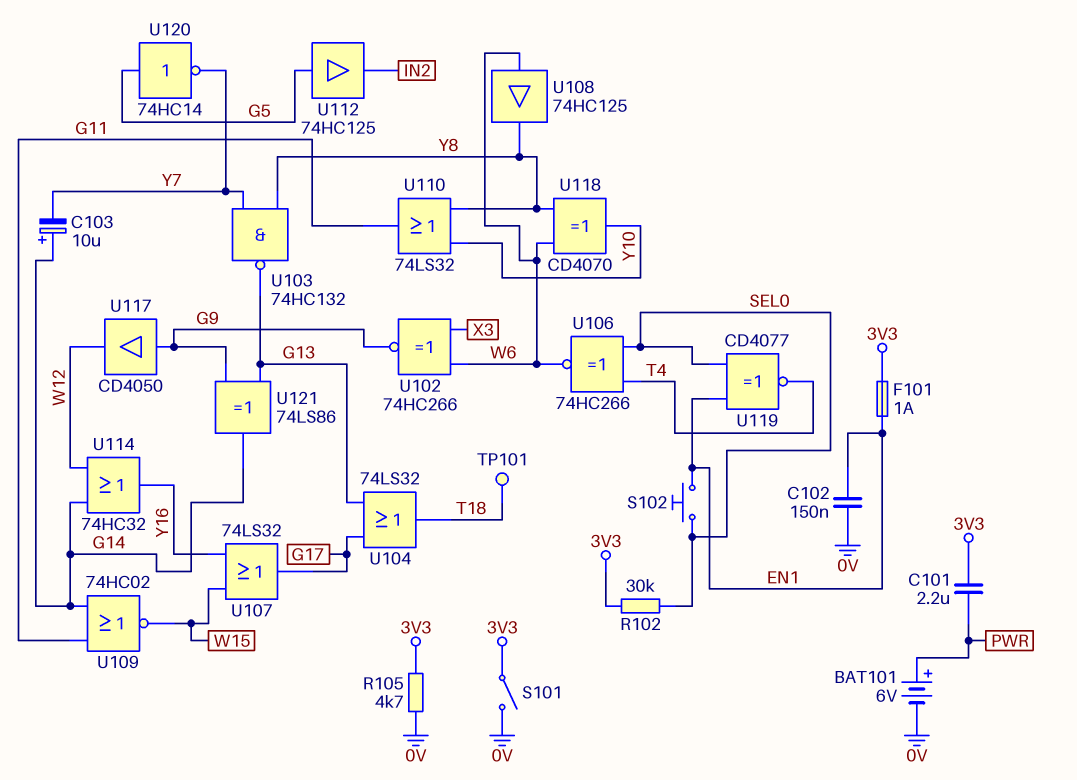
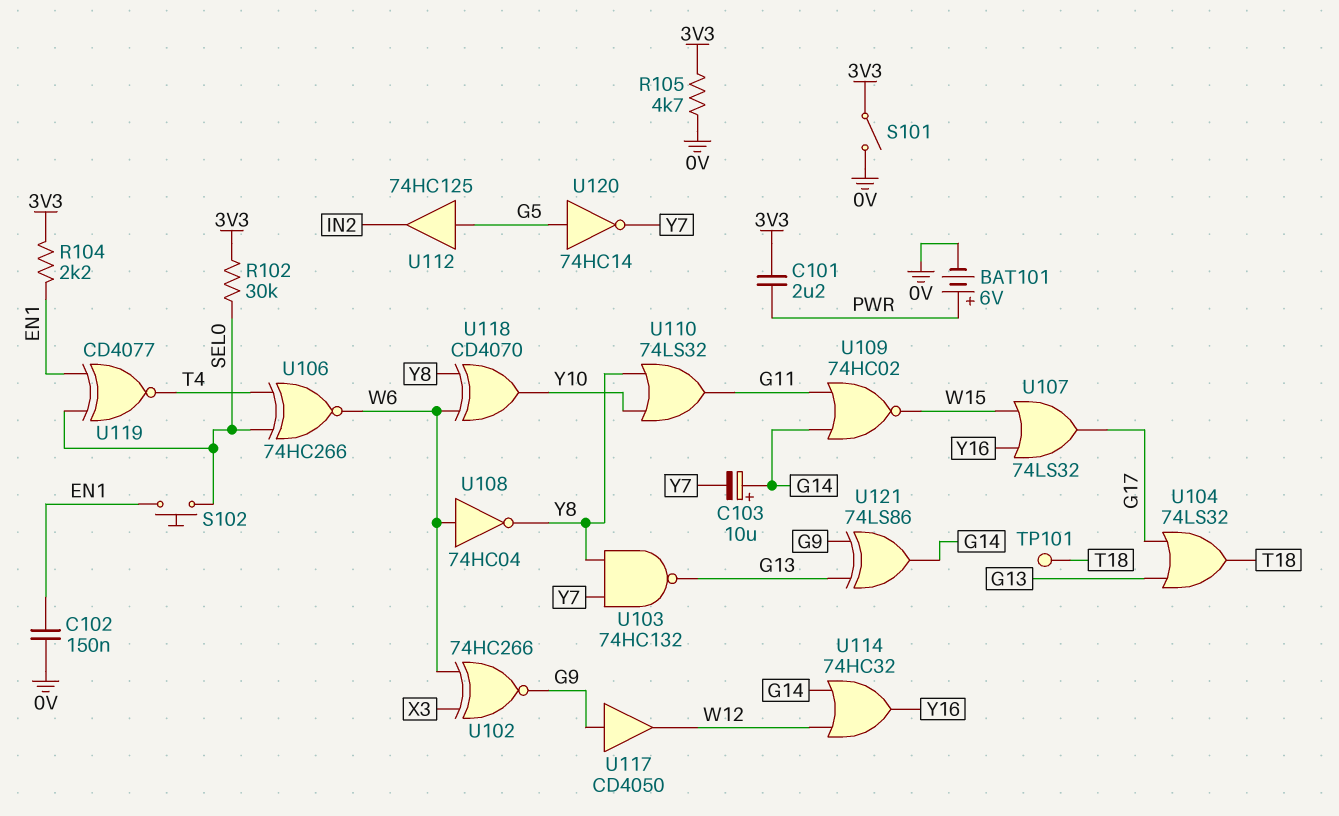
F101: 1A (3V3, EN1) -> none
R104: none -> 2.2k (3V3, EN1)
U108: buffer 74HC125 (in W6, out Y8) -> NOT 74HC04 (in W6, out Y8)

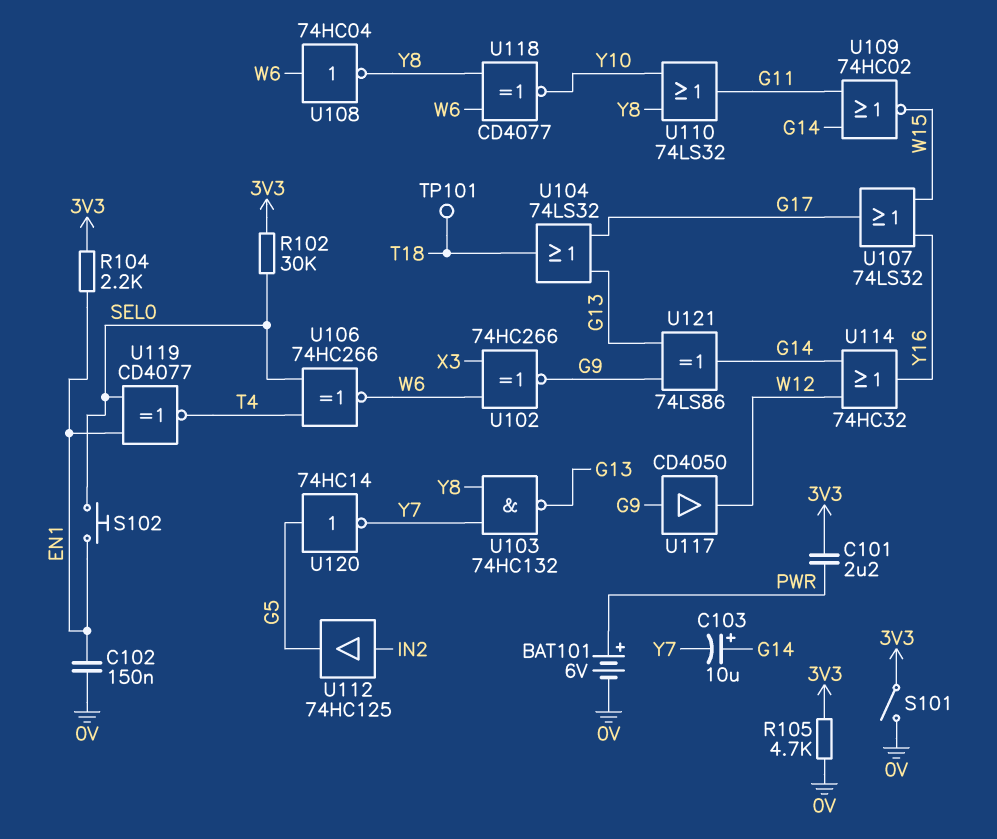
U112: buffer 74HC125 (in G5, out IN2) -> buffer 74HC125 (in IN2, out G5)
U118: XOR CD4070 (in W6, in Y8, out Y10) -> XNOR CD4077 (in W6, in Y8, out Y10)

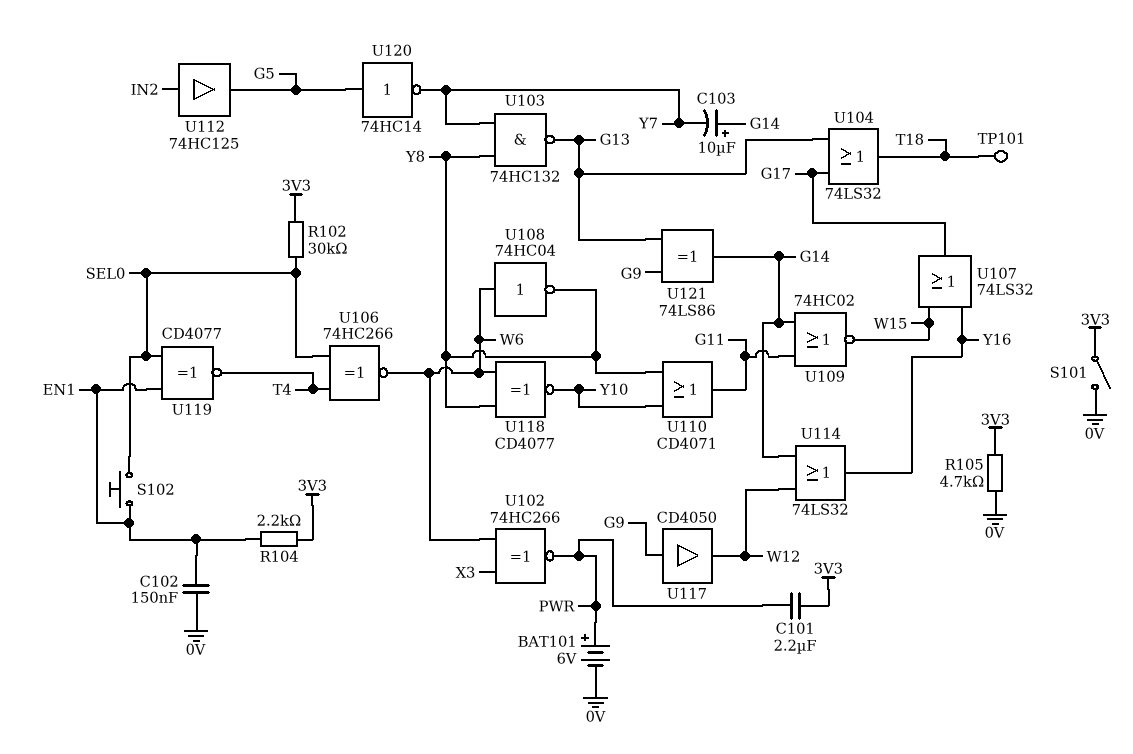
U102: XNOR 74HC266 (in W6, in X3, out G9) -> XNOR 74HC266 (in W6, in X3, out PWR)
U110: OR 74LS32 (in Y8, in Y10, out G11) -> OR CD4071 (in Y8, in Y10, out G11)
U114: OR 74HC32 (in G14, in W12, out Y16) -> OR 74LS32 (in G14, in W12, out Y16)

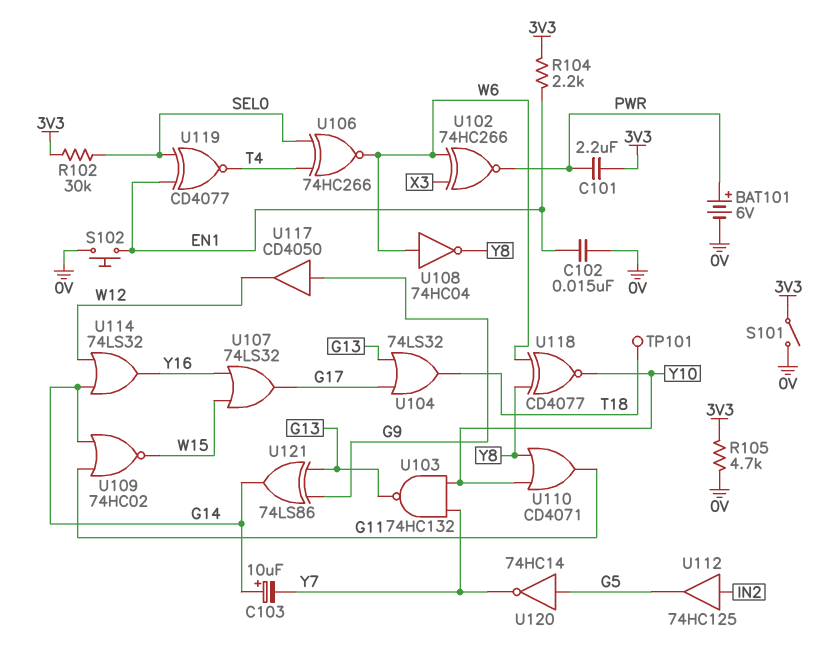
C102: 150nF (0V, EN1) -> 15nF (0V, EN1)
S102: button (EN1, SEL0) -> button (0V, EN1)
U103: NAND 74HC132 (in Y7, in Y8, out G13) -> NAND 74HC132 (in Y7, in Y10, out G13)

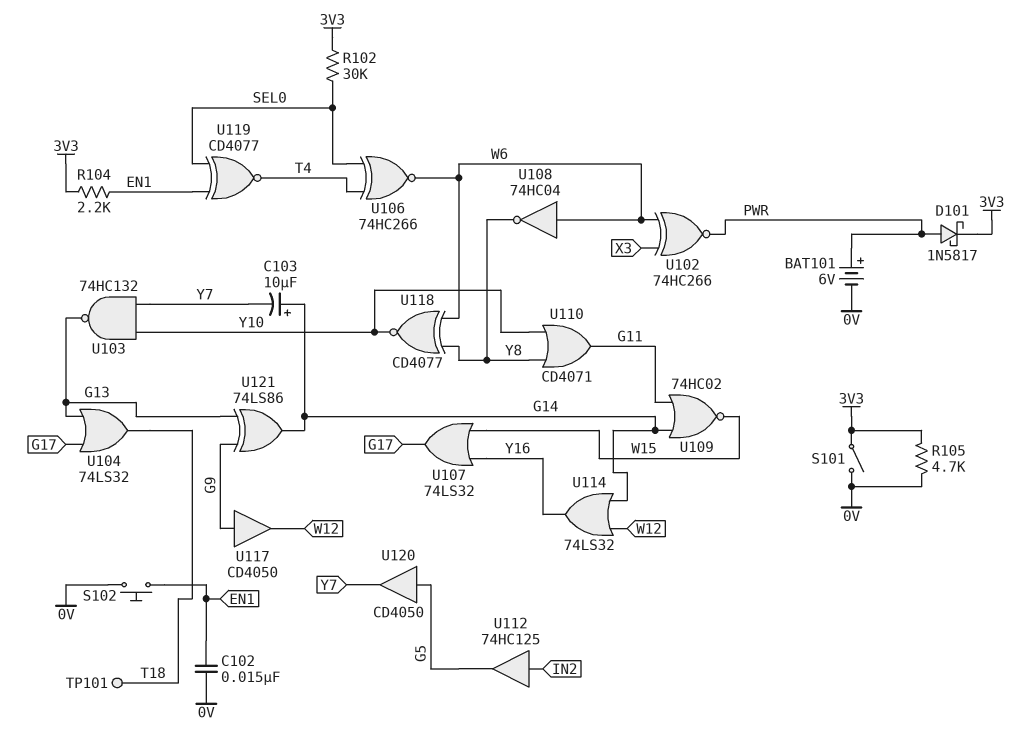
C101: 2.2uF (3V3, PWR) -> none
D101: none -> schottky 1N5817 (A PWR, K 3V3)
U120: NOT 74HC14 (in G5, out Y7) -> buffer CD4050 (in G5, out Y7)

